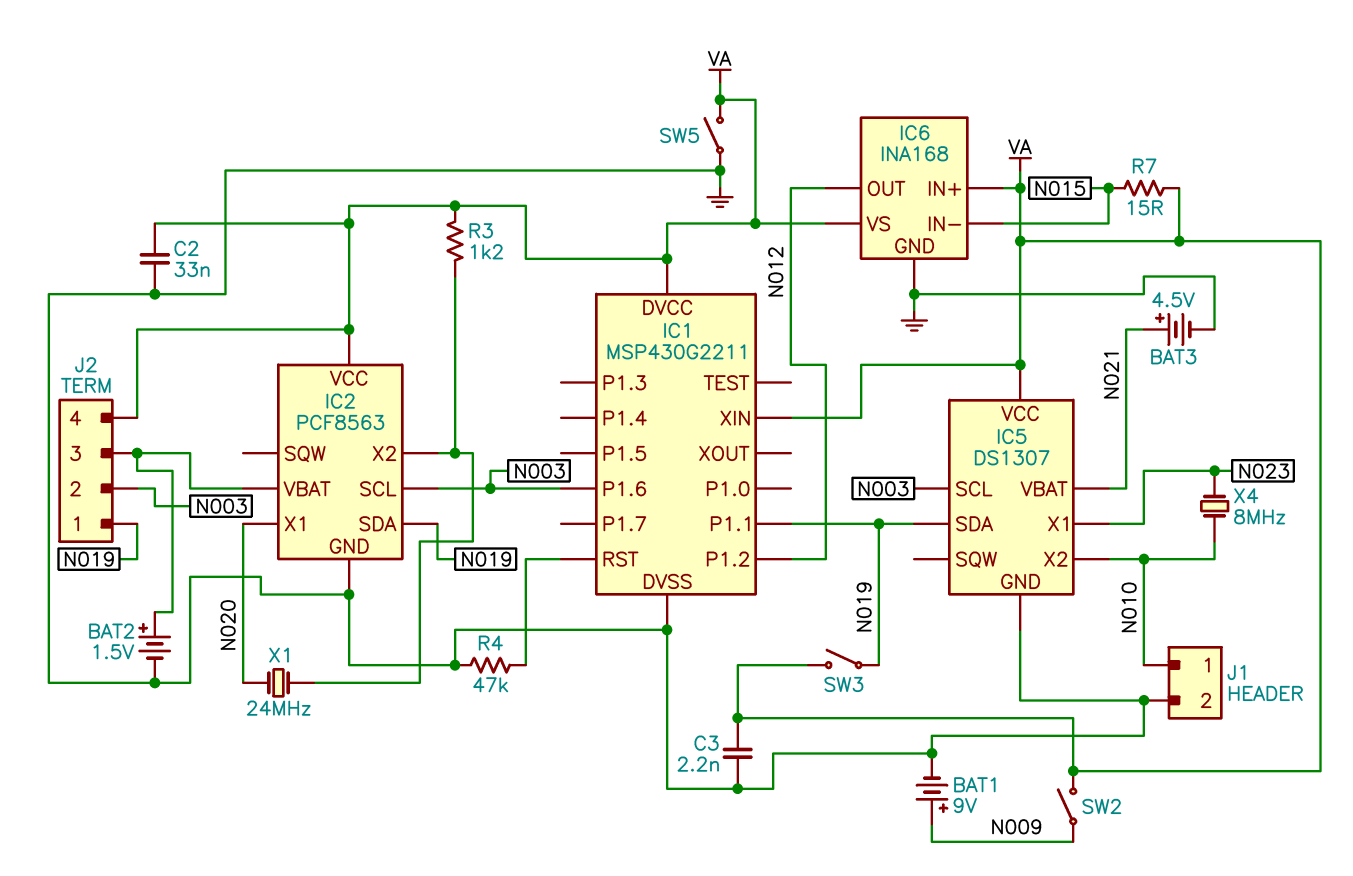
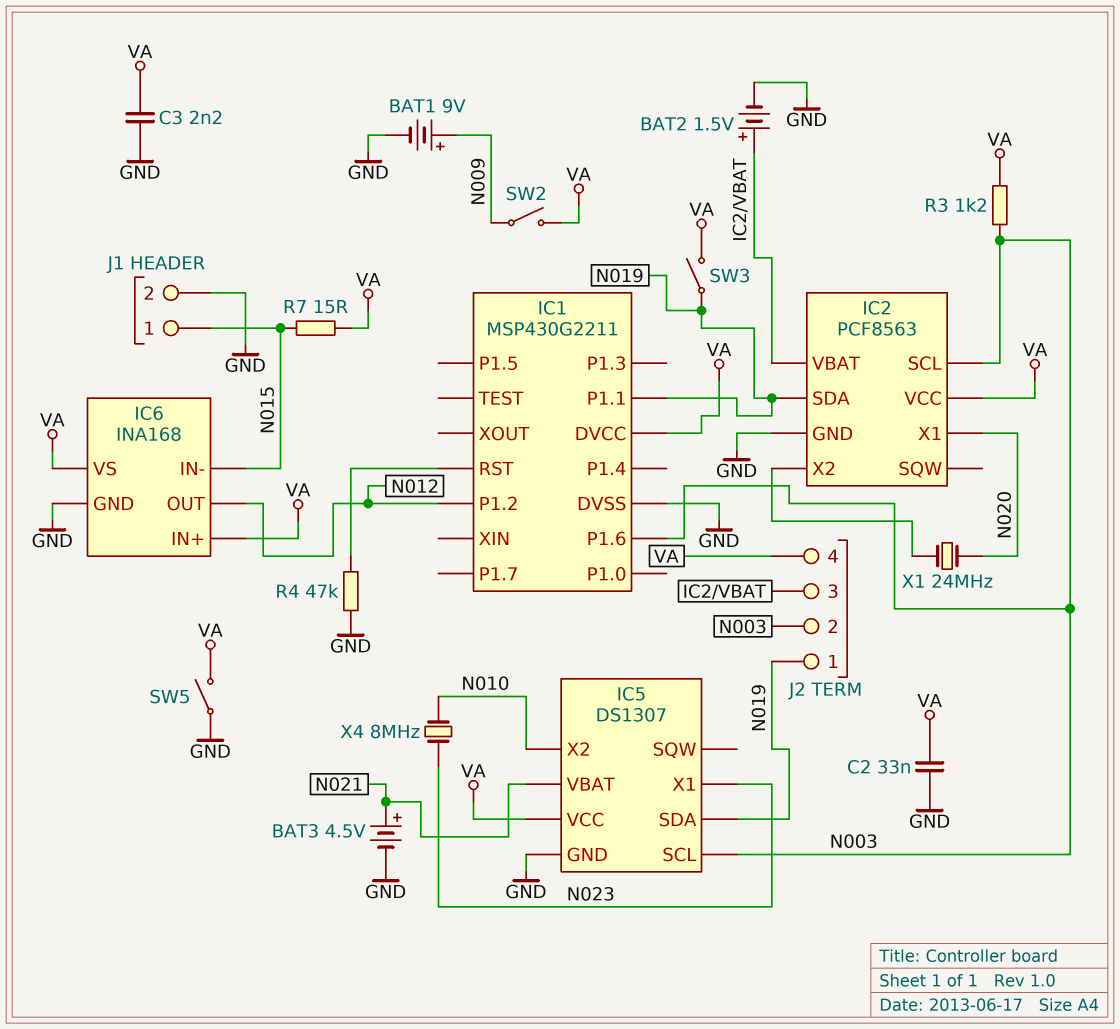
IC1 pin XIN: VA -> none
J1 pin 1: N010 -> N015
R3: 1.2k (IC2/X2, VA) -> 1.2k (N003, VA)

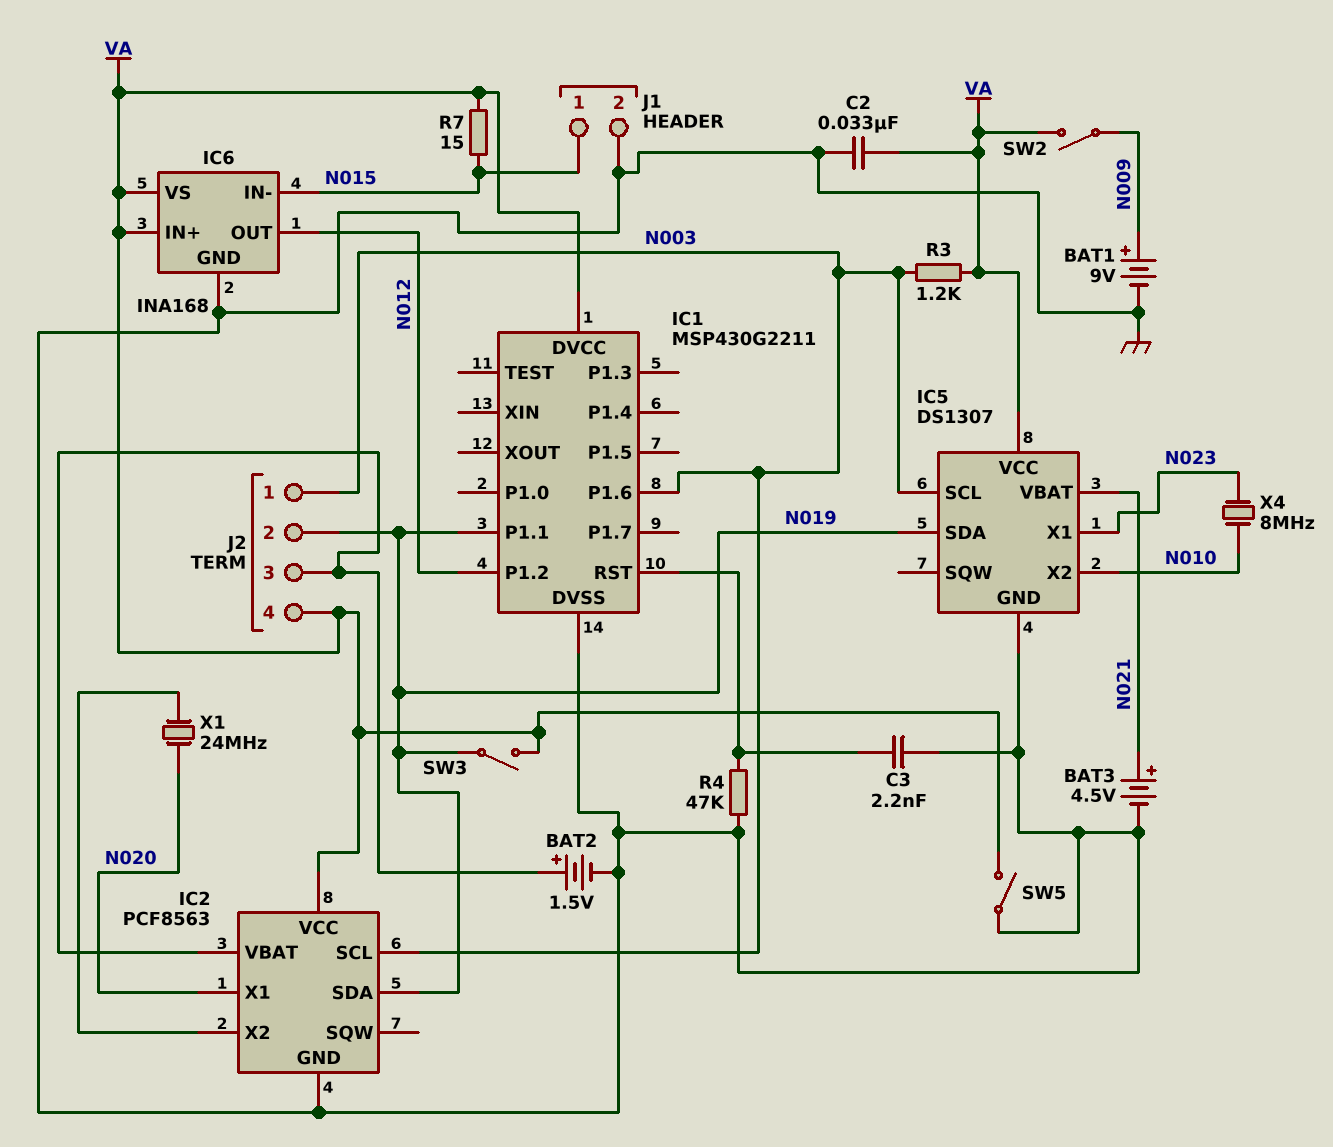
C3: 2.2nF (GND, VA) -> 2.2nF (GND, IC1/RST)
J2 pin 1: N019 -> N003
J2 pin 2: N003 -> N019

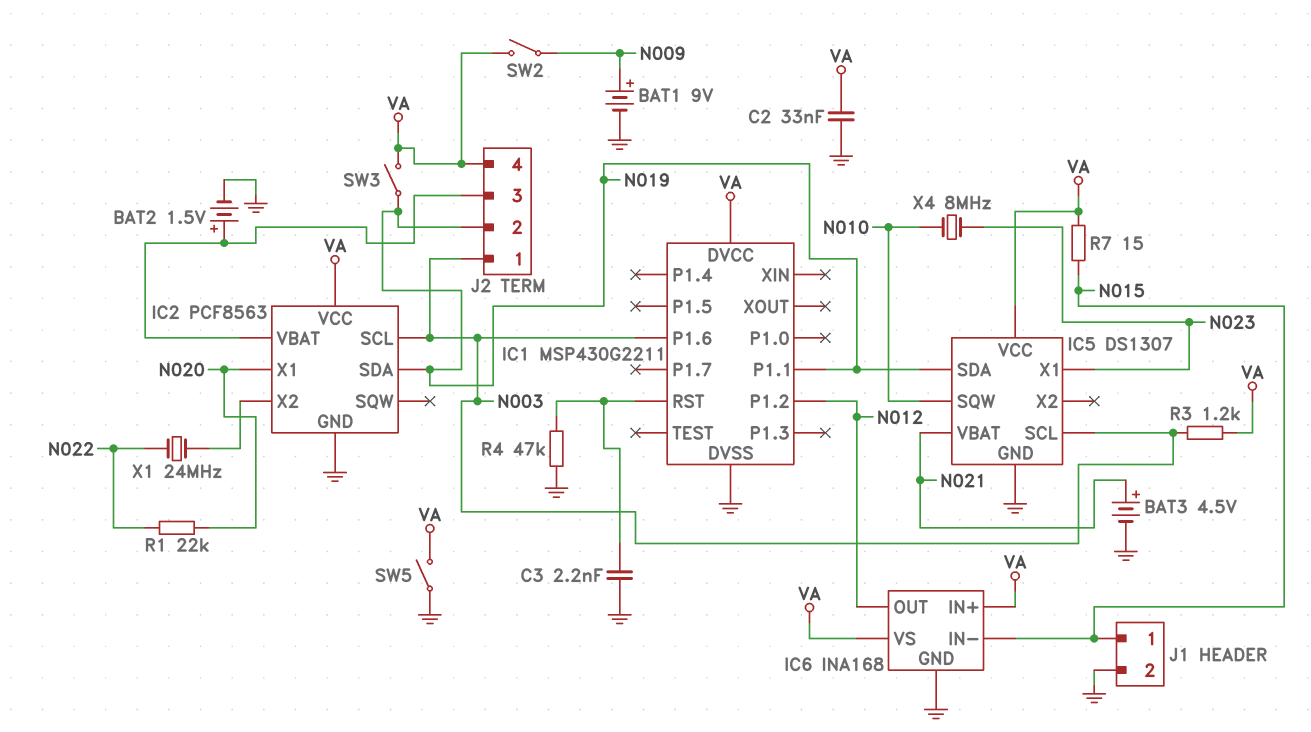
IC5 pin SQW: none -> N010
IC5 pin X2: N010 -> none
R1: none -> 22k (N020, N022)
X1: 24MHz (IC2/X2, N020) -> 24MHz (IC2/X2, N022)

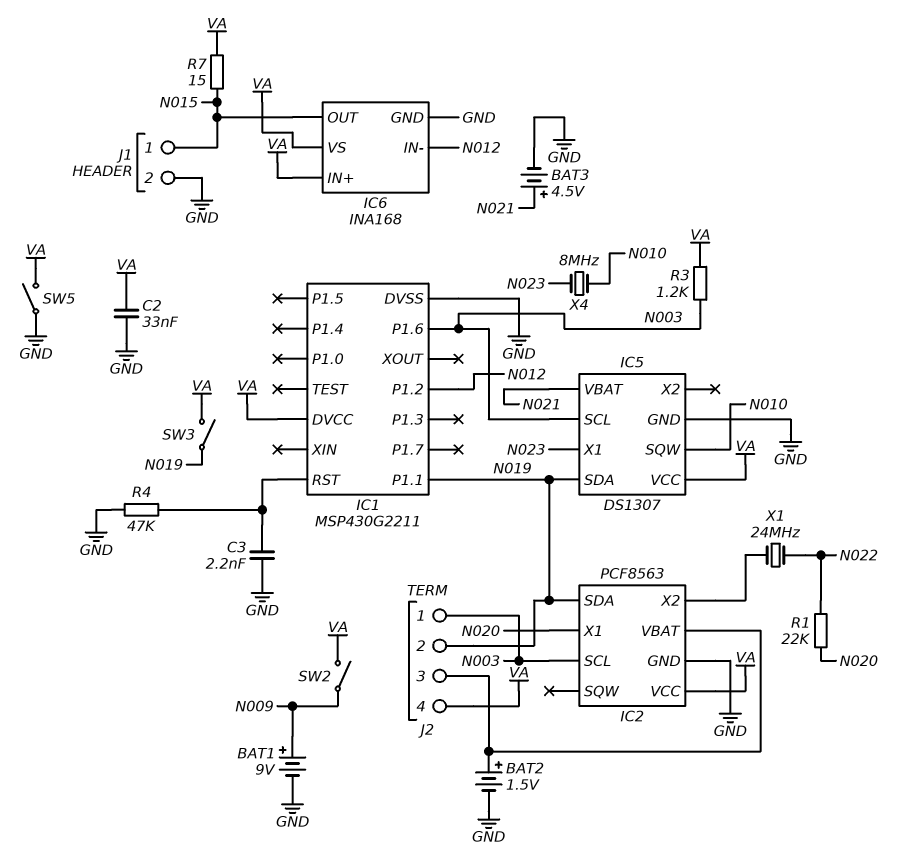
IC6 pin IN-: N015 -> N012
IC6 pin OUT: N012 -> N015

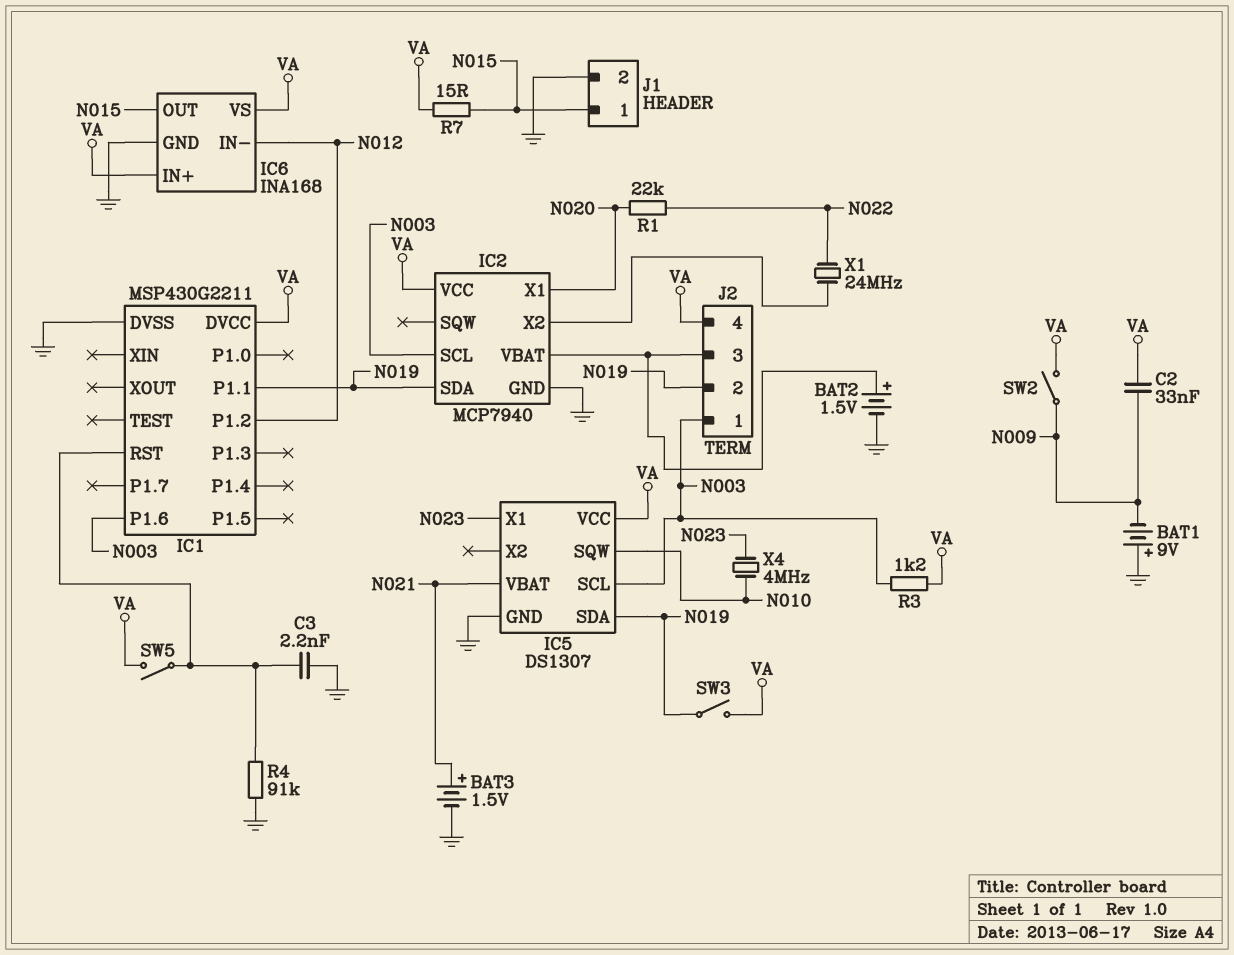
BAT1: 9V (plus N009, minus GND) -> 9V (plus GND, minus N009)
BAT3: 4.5V (plus N021, minus GND) -> 1.5V (plus N021, minus GND)
C2: 33nF (GND, VA) -> 33nF (N009, VA)
IC2: PCF8563 -> MCP7940
R4: 47k (GND, IC1/RST) -> 91k (GND, IC1/RST)
SW5: switch (GND, VA) -> switch (IC1/RST, VA)
X4: 8MHz (N010, N023) -> 4MHz (N010, N023)

